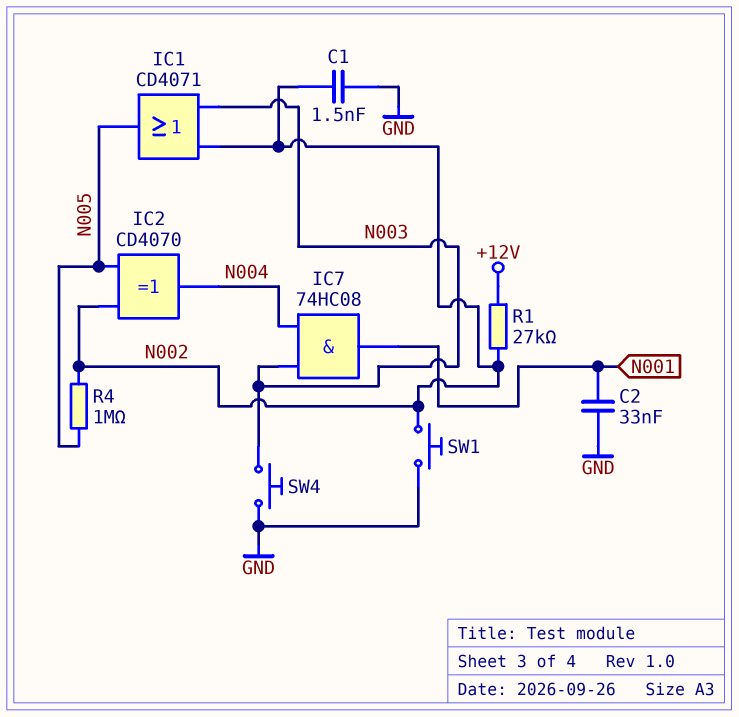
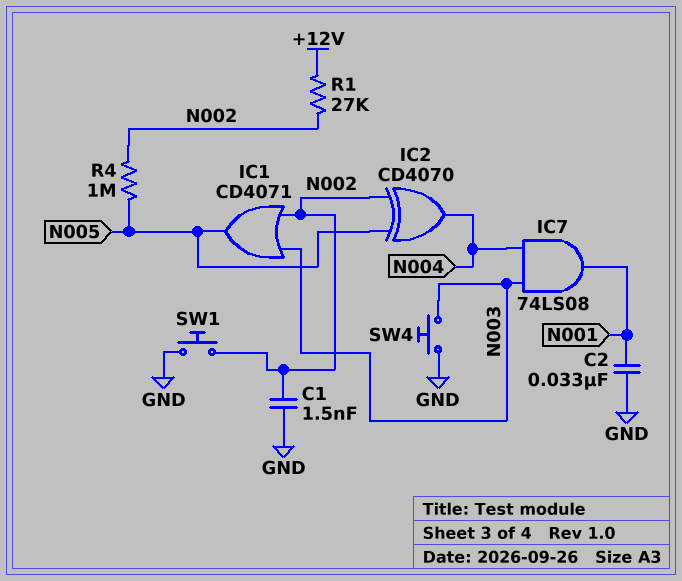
IC7: AND 74HC08 (in N003, in N004, out N001) -> AND 74LS08 (in N003, in N004, out N001)

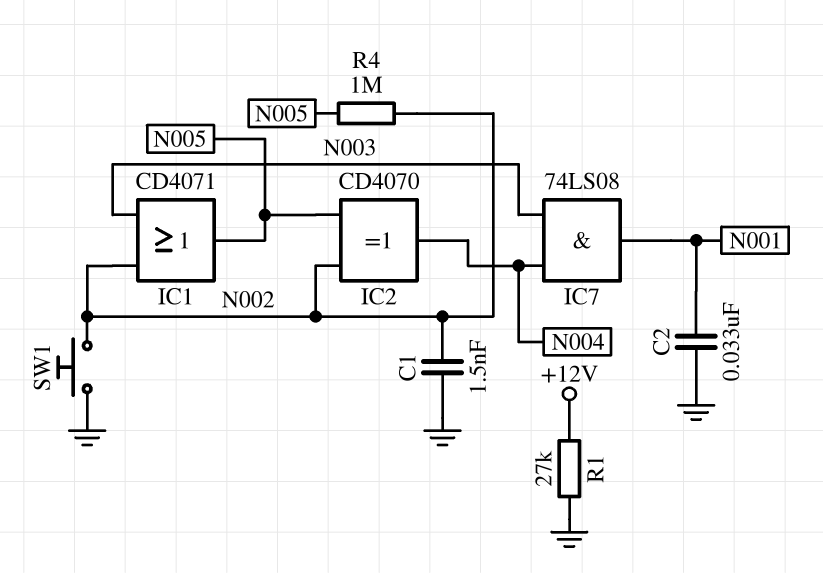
R1: 27k (+12V, N002) -> 27k (+12V, GND)
SW4: button (GND, N003) -> none

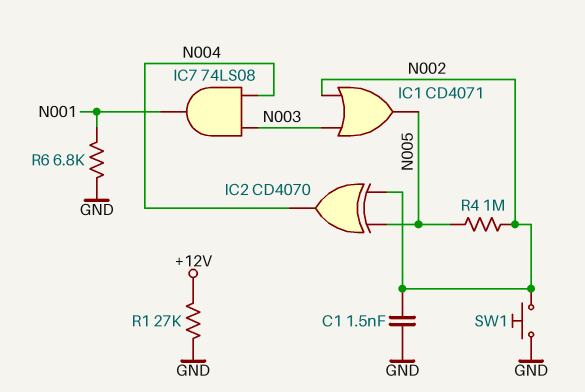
C2: 33nF (GND, N001) -> none
R6: none -> 6.8k (GND, N001)

